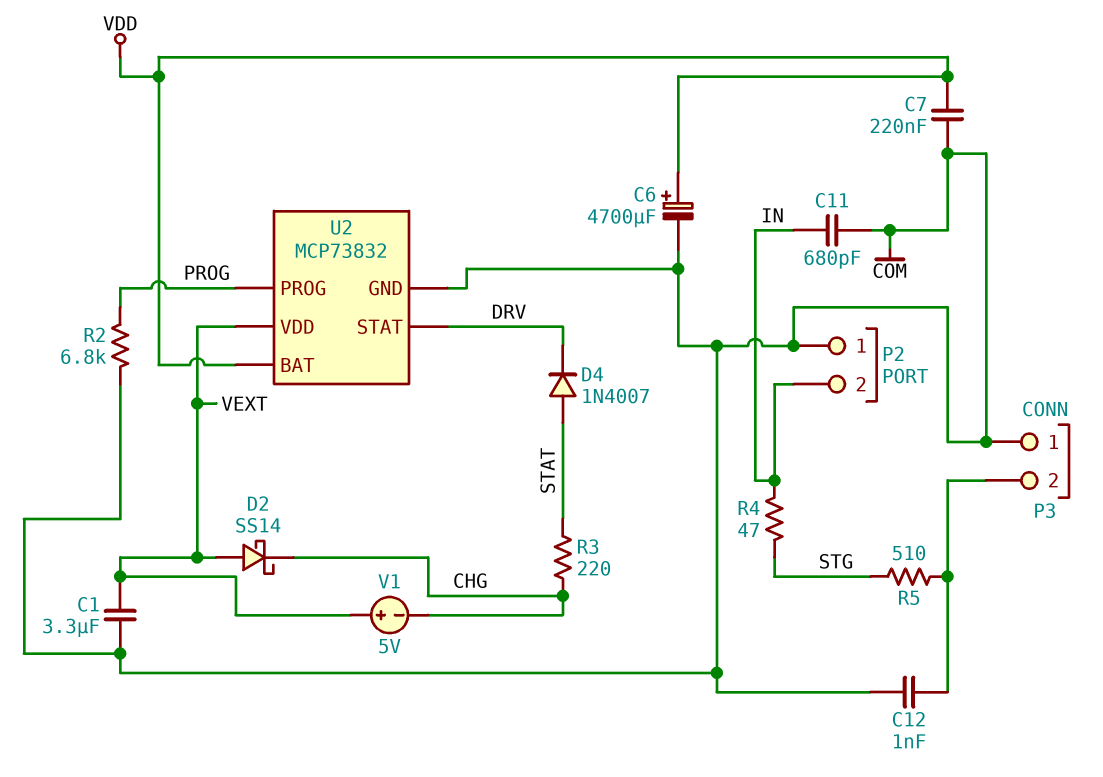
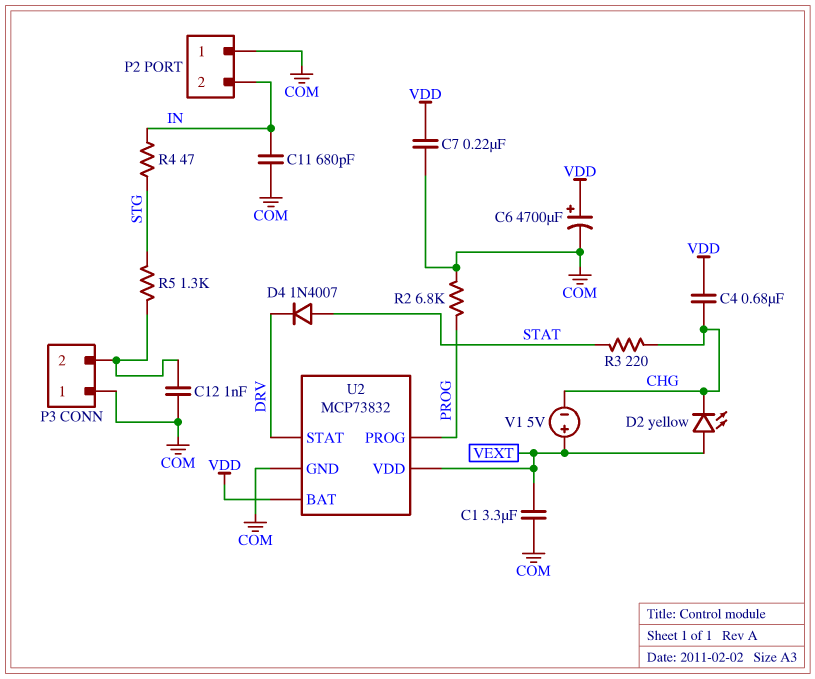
C4: none -> 680nF (CHG, VDD)
D2: schottky SS14 (A VEXT, K CHG) -> LED yellow (A VEXT, K CHG)
R5: 510 (P3/2, STG) -> 1.3k (P3/2, STG)

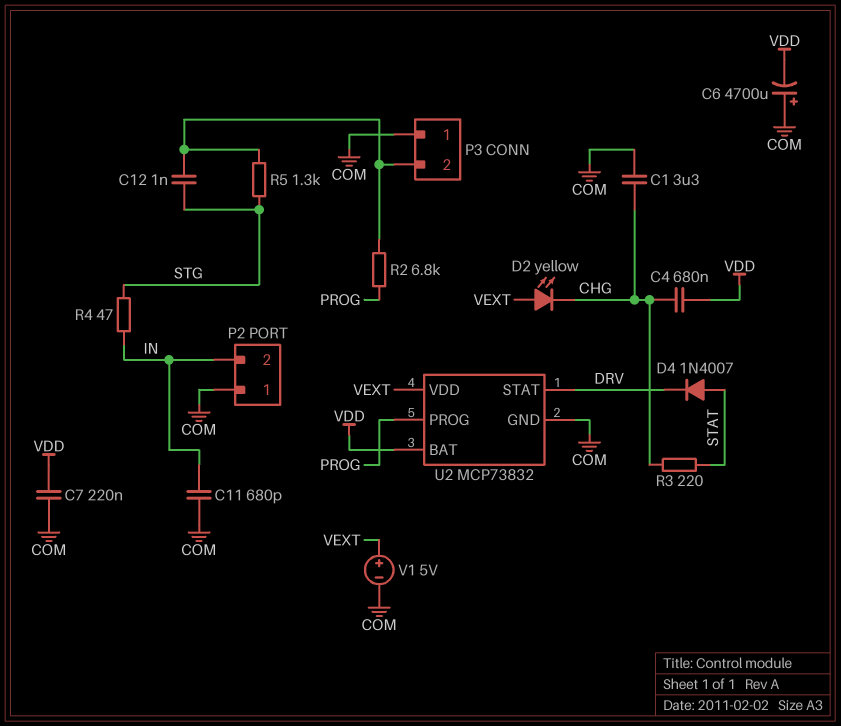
C1: 3.3uF (COM, VEXT) -> 3.3uF (CHG, COM)
C6: 4700uF (plus VDD, minus COM) -> 4700uF (plus COM, minus VDD)
C12: 1nF (COM, P3/2) -> 1nF (P3/2, STG)
R2: 6.8k (COM, PROG) -> 6.8k (P3/2, PROG)
V1: 5V (plus VEXT, minus CHG) -> 5V (plus VEXT, minus COM)

